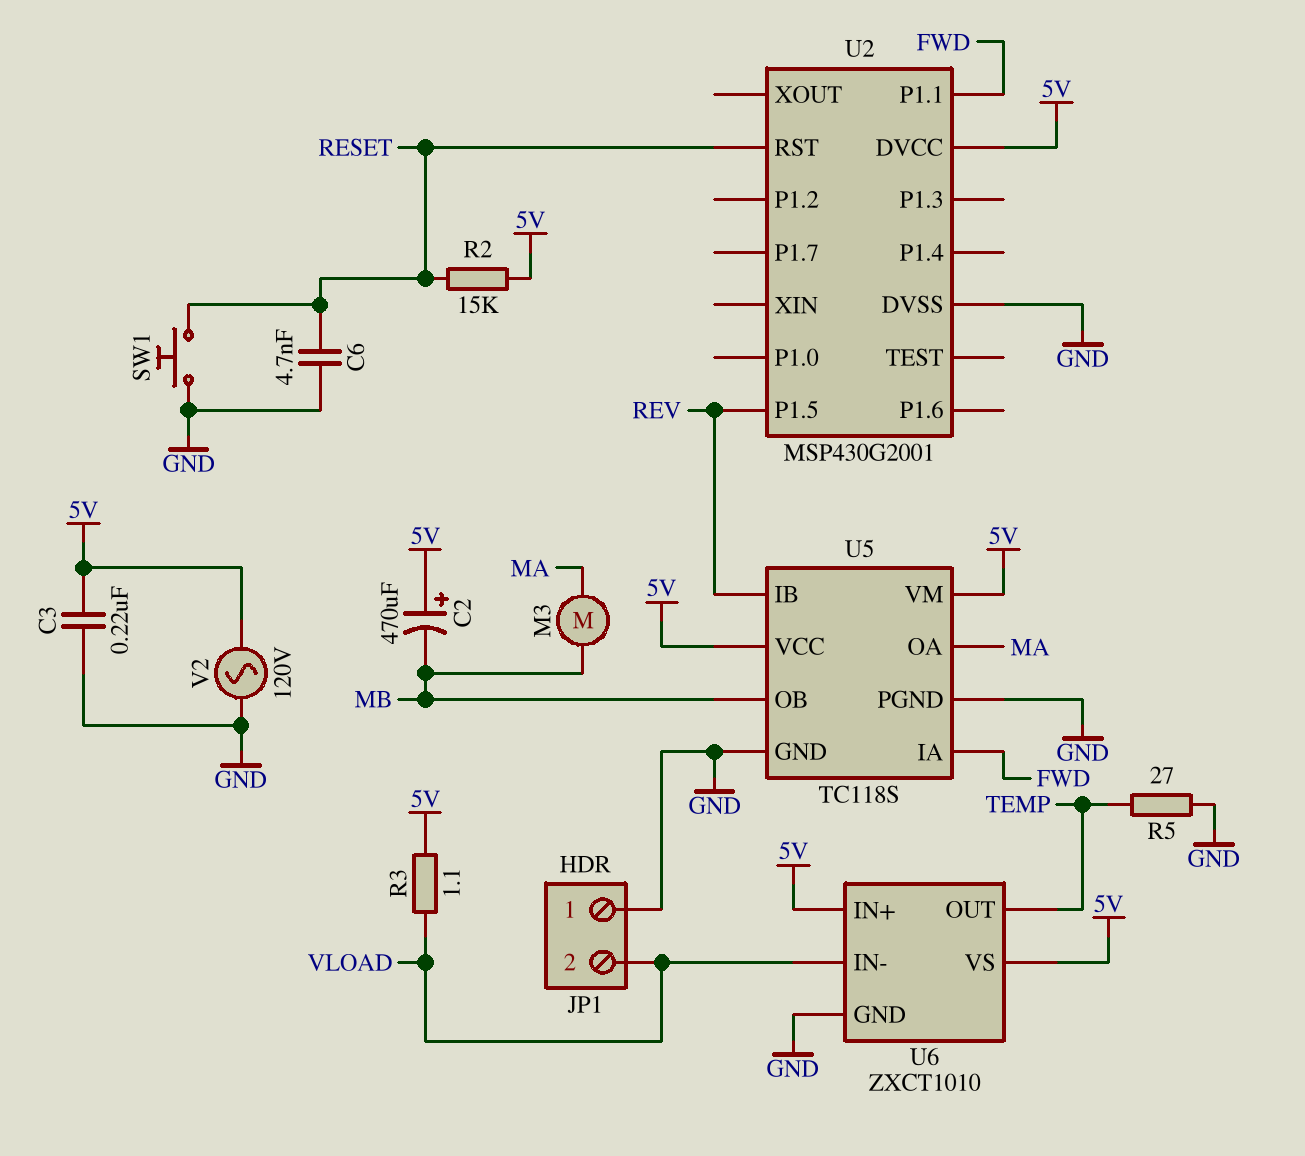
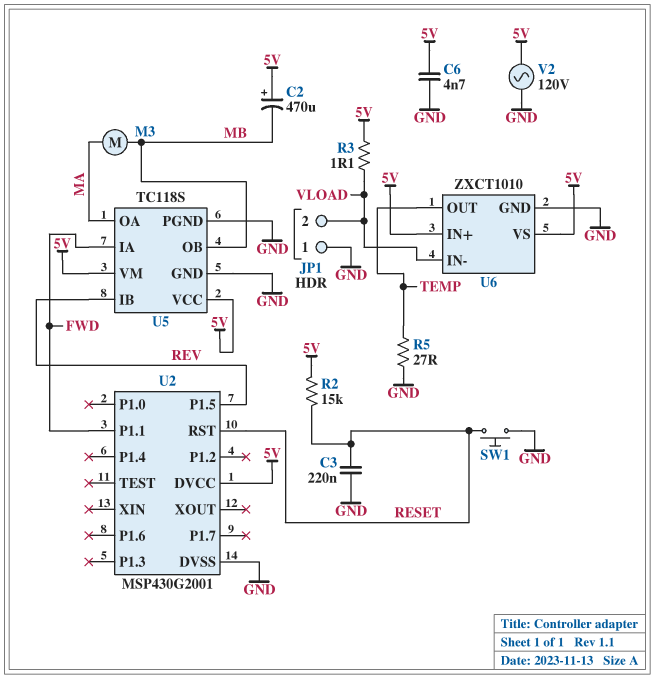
C3: 220nF (5V, GND) -> 220nF (GND, RESET)
C6: 4.7nF (GND, RESET) -> 4.7nF (5V, GND)

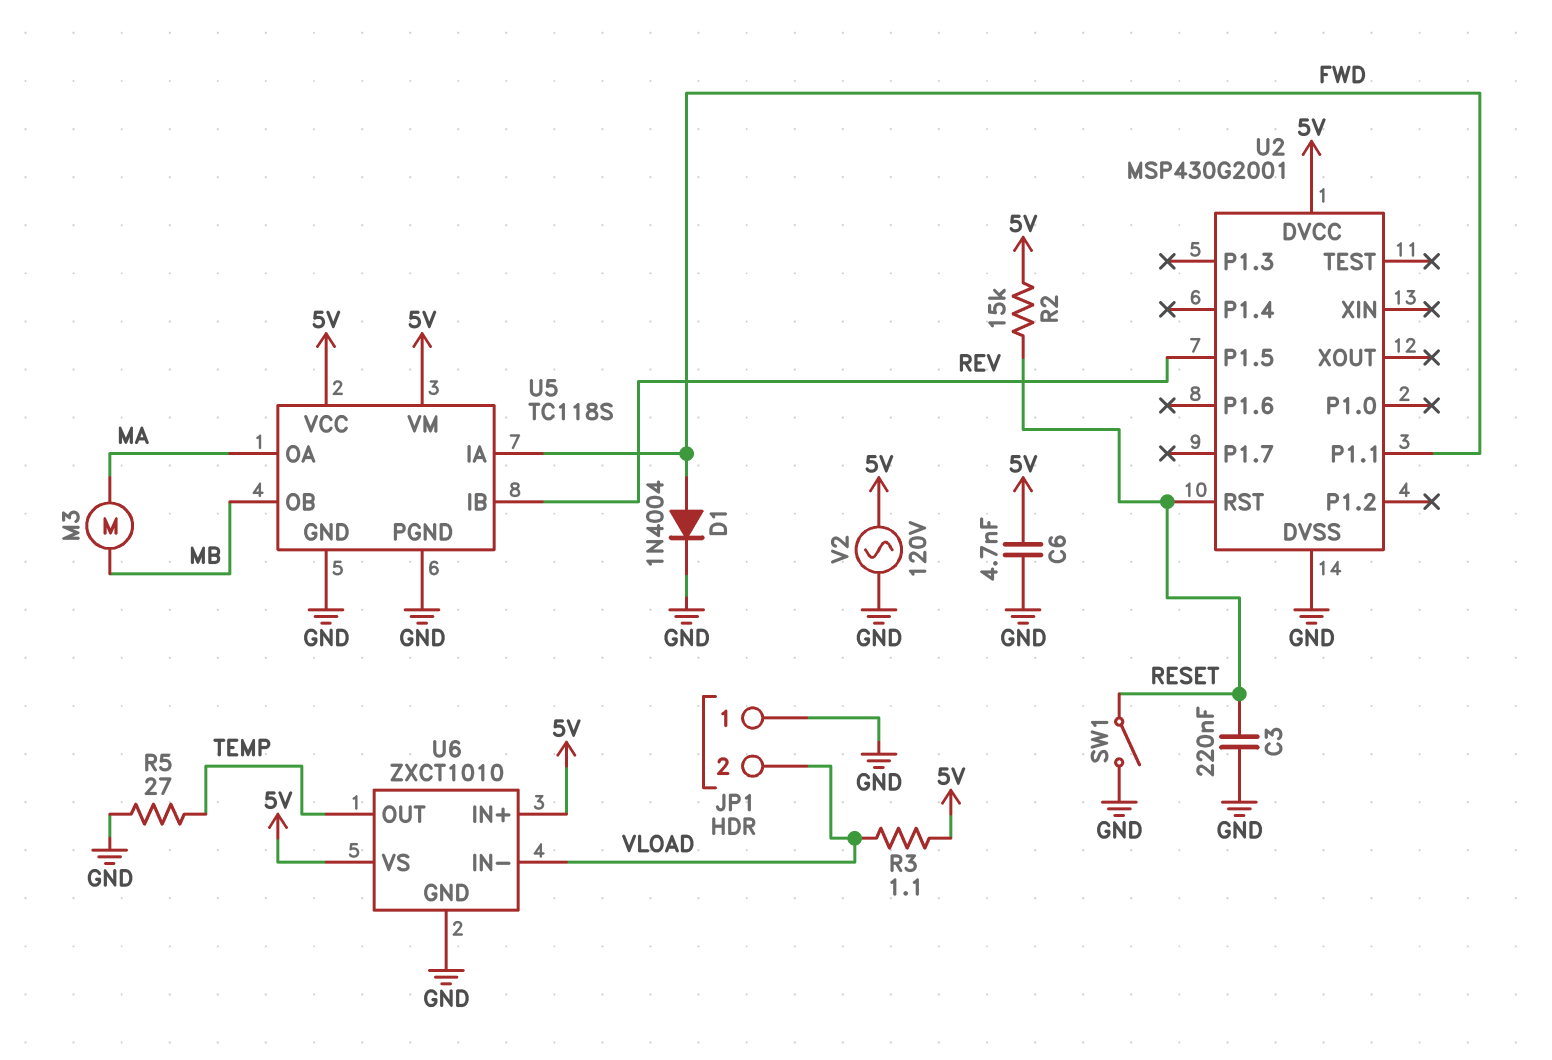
C2: 470uF (plus 5V, minus MB) -> none
D1: none -> diode 1N4004 (A FWD, K GND)
SW1: button (GND, RESET) -> switch (GND, RESET)

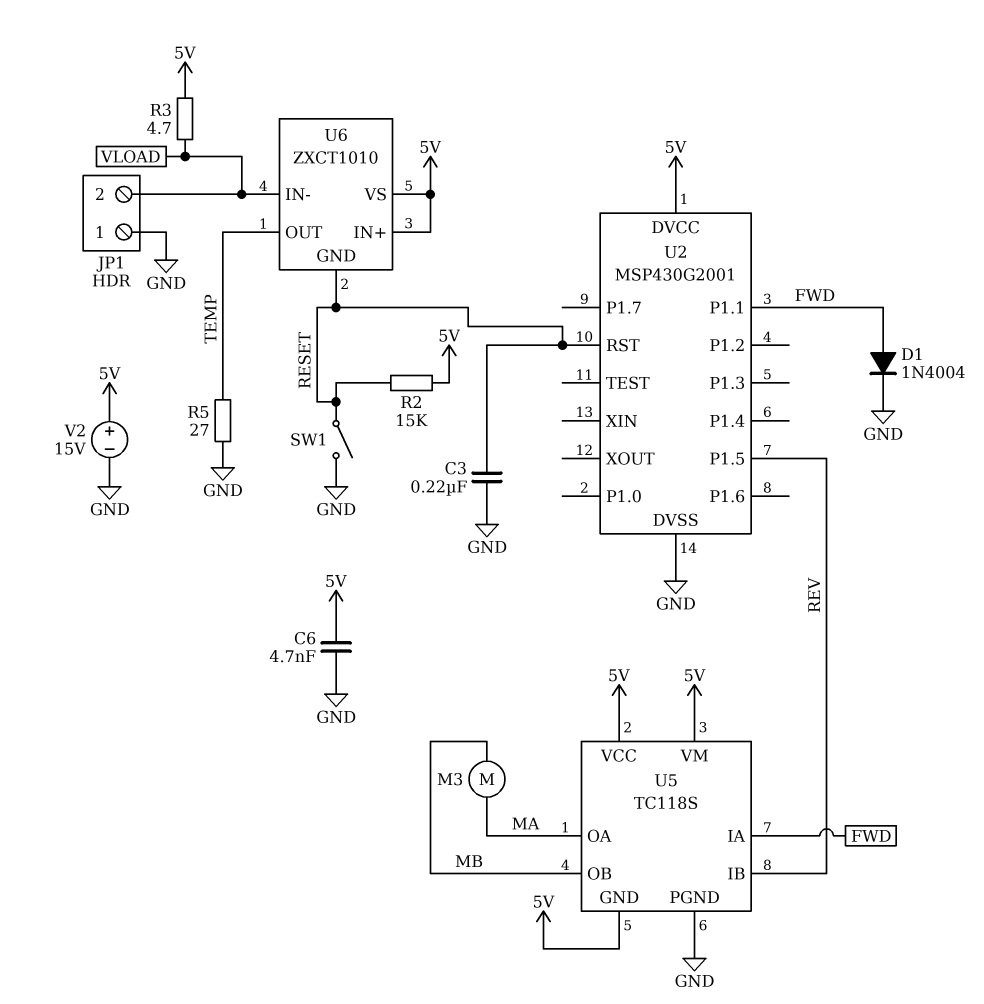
R3: 1.1 (5V, VLOAD) -> 4.7 (5V, VLOAD)
U5 pin GND: GND -> 5V
U6 pin GND: GND -> RESET
V2: AC 120V (5V, GND) -> 15V (plus 5V, minus GND)

